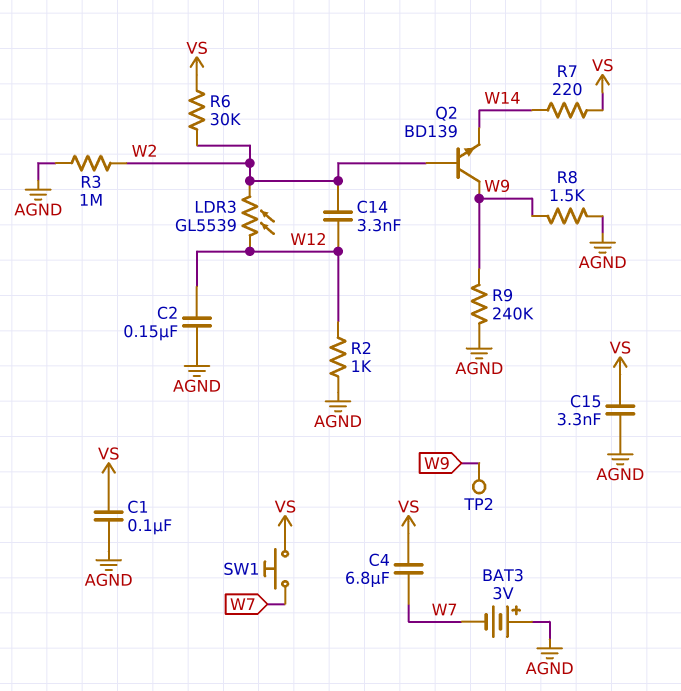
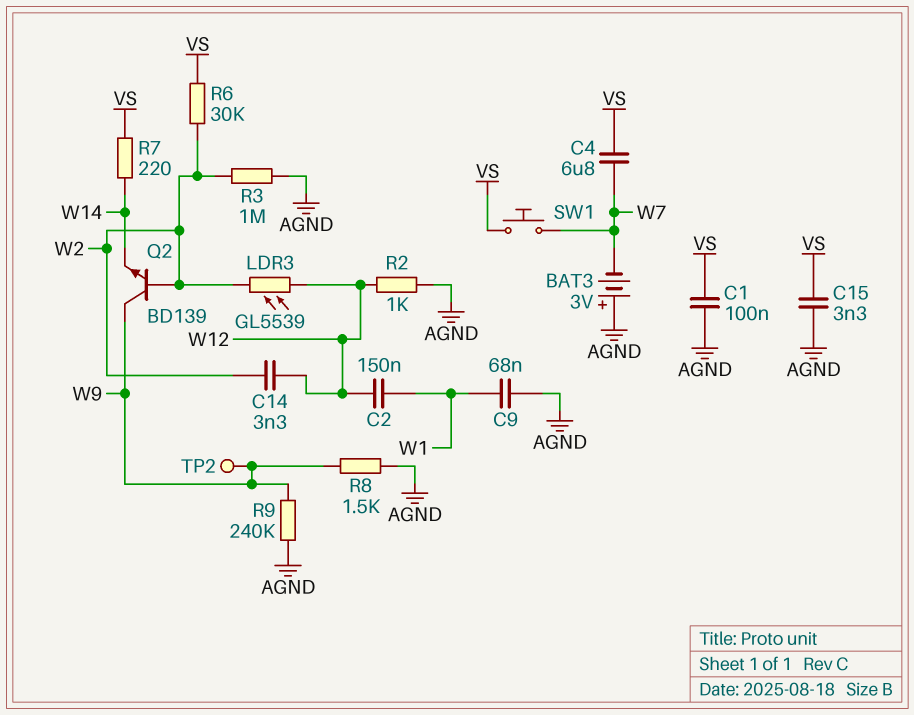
C2: 150nF (AGND, W12) -> 150nF (W1, W12)
C9: none -> 68nF (AGND, W1)

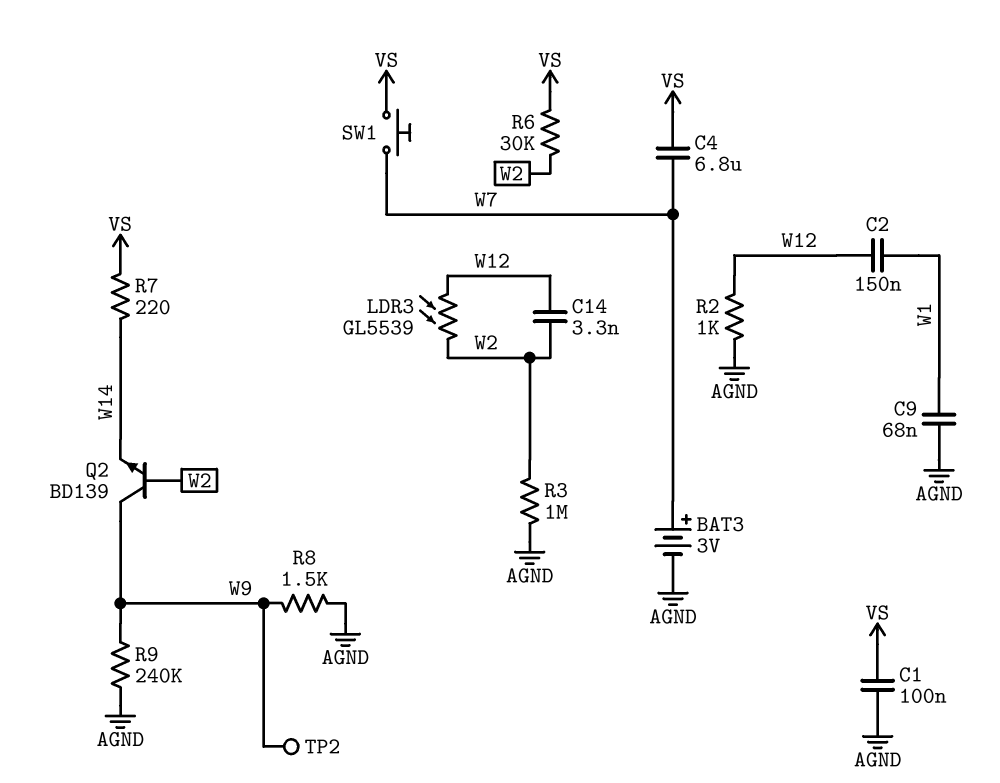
BAT3: 3V (plus AGND, minus W7) -> 3V (plus W7, minus AGND)
C15: 3.3nF (AGND, VS) -> none

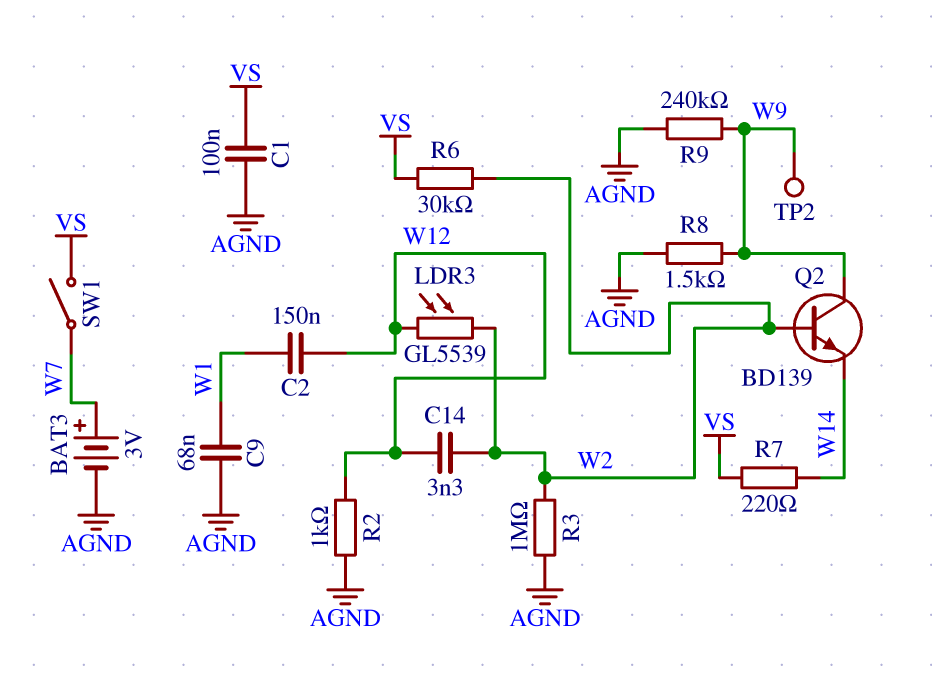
C4: 6.8uF (VS, W7) -> none
SW1: button (VS, W7) -> switch (VS, W7)

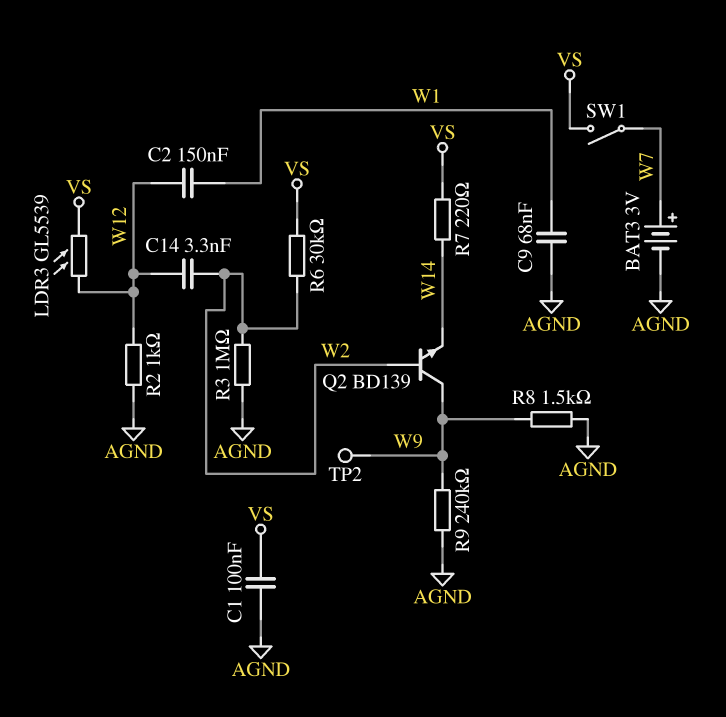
LDR3: GL5539 (W2, W12) -> GL5539 (VS, W12)

